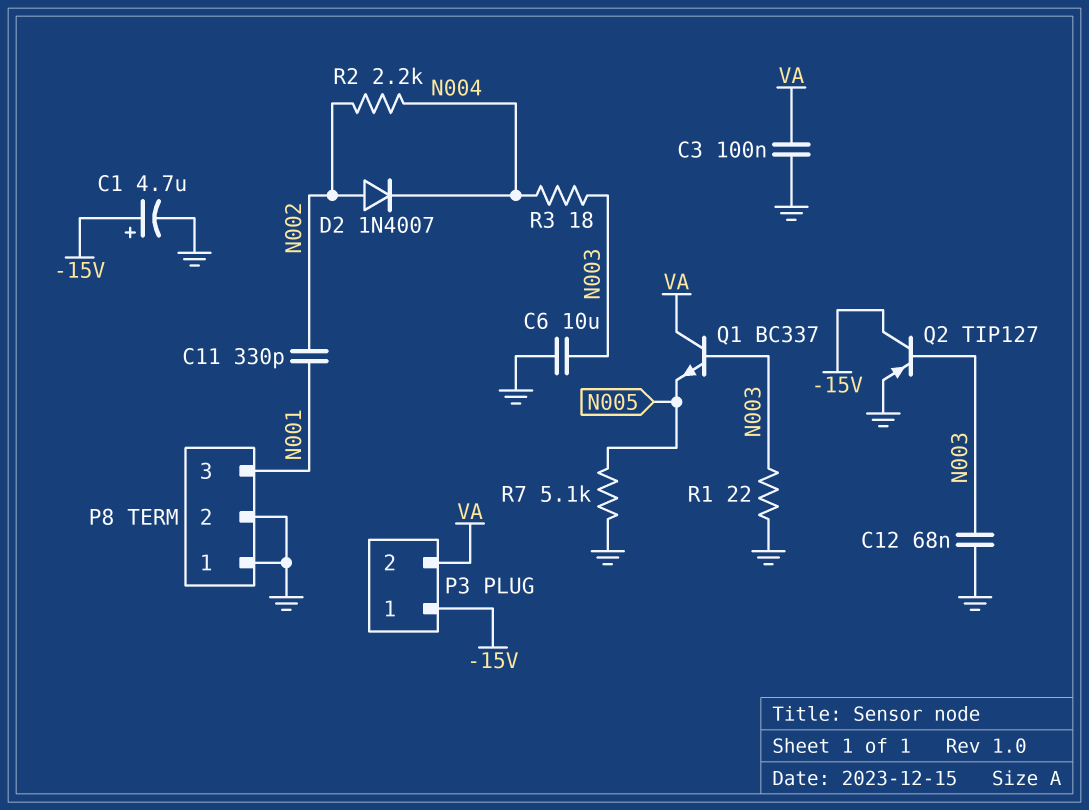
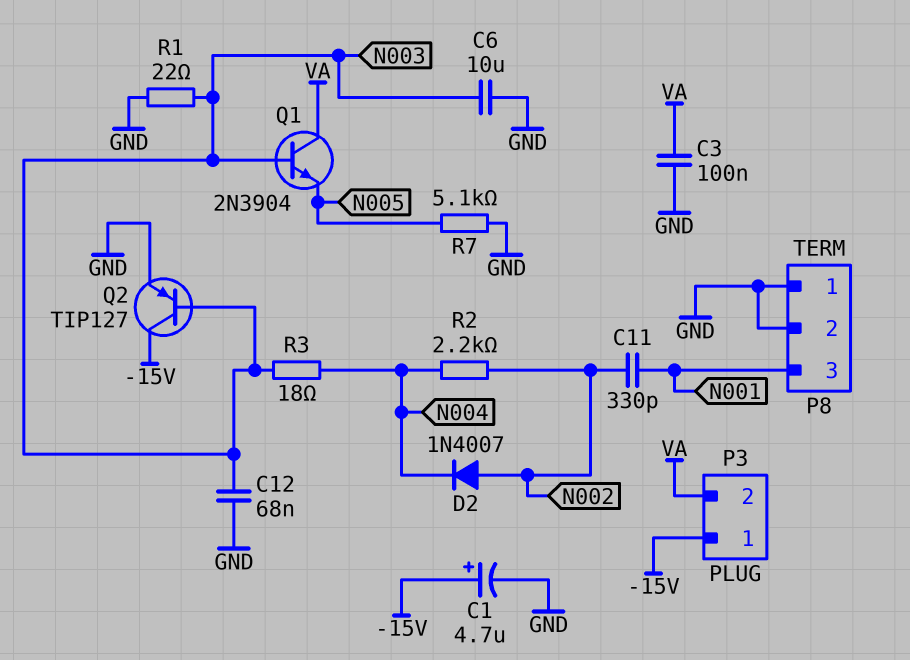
Q1: NPN BC337 (B N003, C VA, E N005) -> NPN 2N3904 (B N003, C VA, E N005)

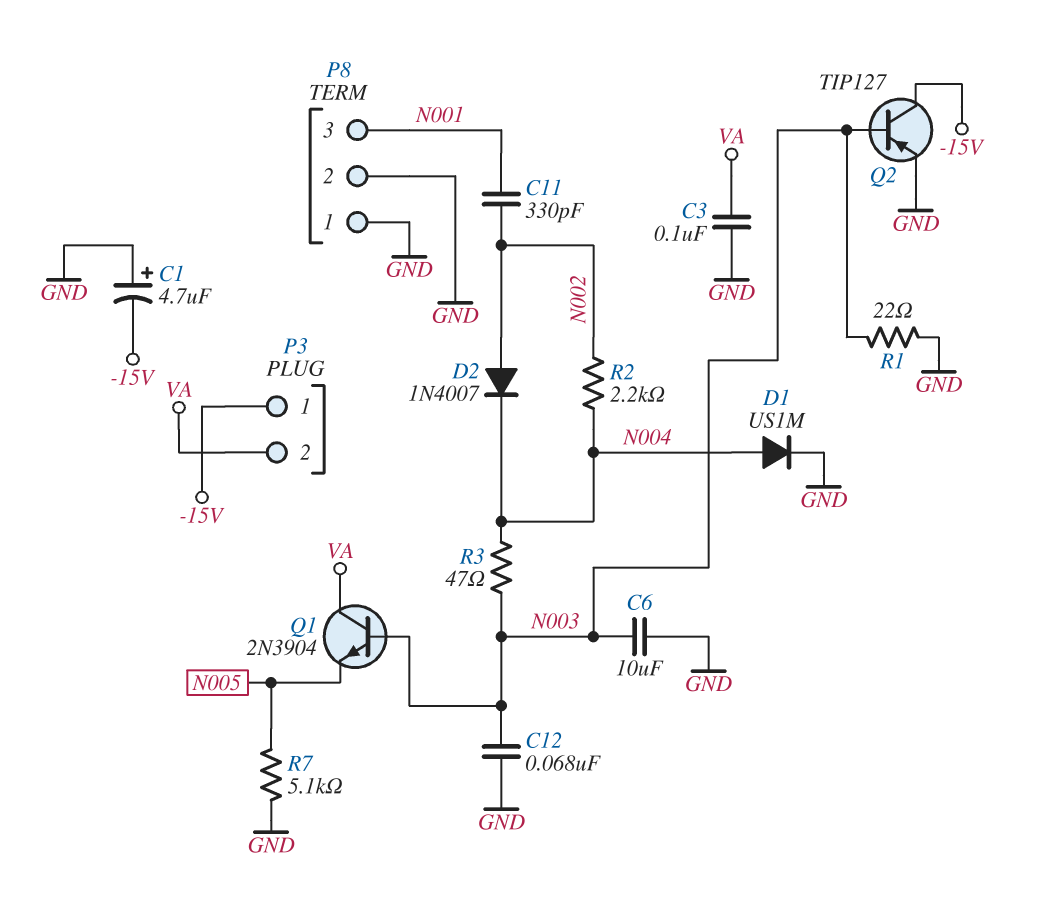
C1: 4.7uF (plus -15V, minus GND) -> 4.7uF (plus GND, minus -15V)
D1: none -> diode US1M (A N004, K GND)
R3: 18 (N003, N004) -> 47 (N003, N004)

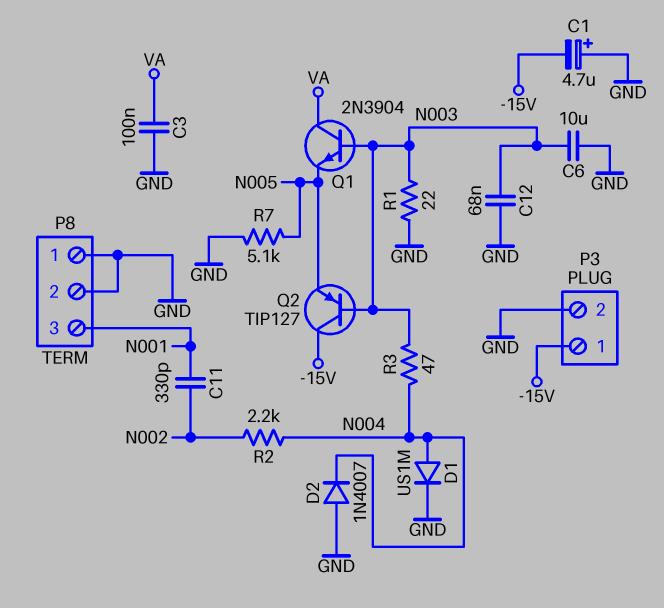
D2: diode 1N4007 (A N002, K N004) -> diode 1N4007 (A GND, K N004)
P3 pin 2: VA -> GND
Q2: PNP TIP127 (B N003, C -15V, E GND) -> PNP TIP127 (B N003, C -15V, E N005)

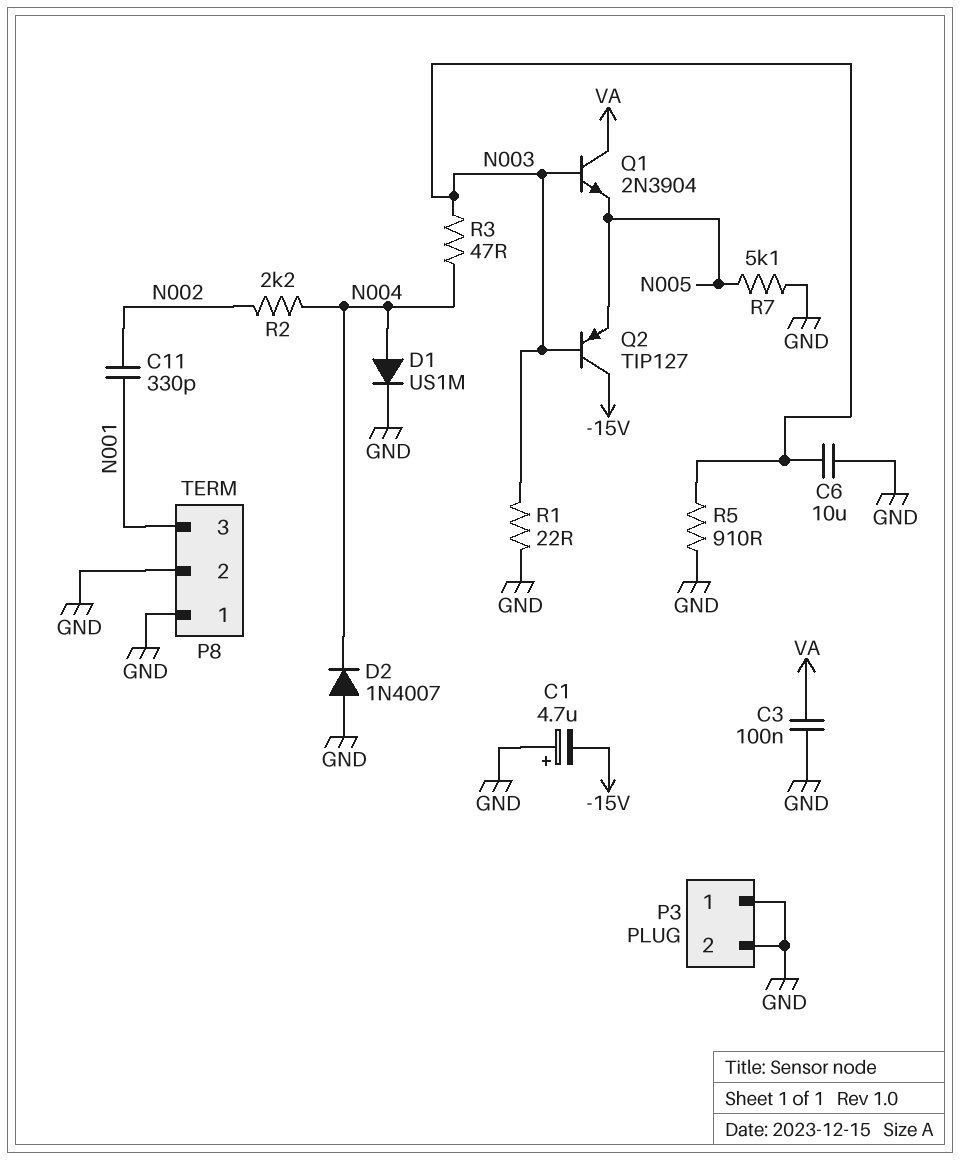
C12: 68nF (GND, N003) -> none
P3 pin 1: -15V -> GND
R5: none -> 910 (GND, N003)

